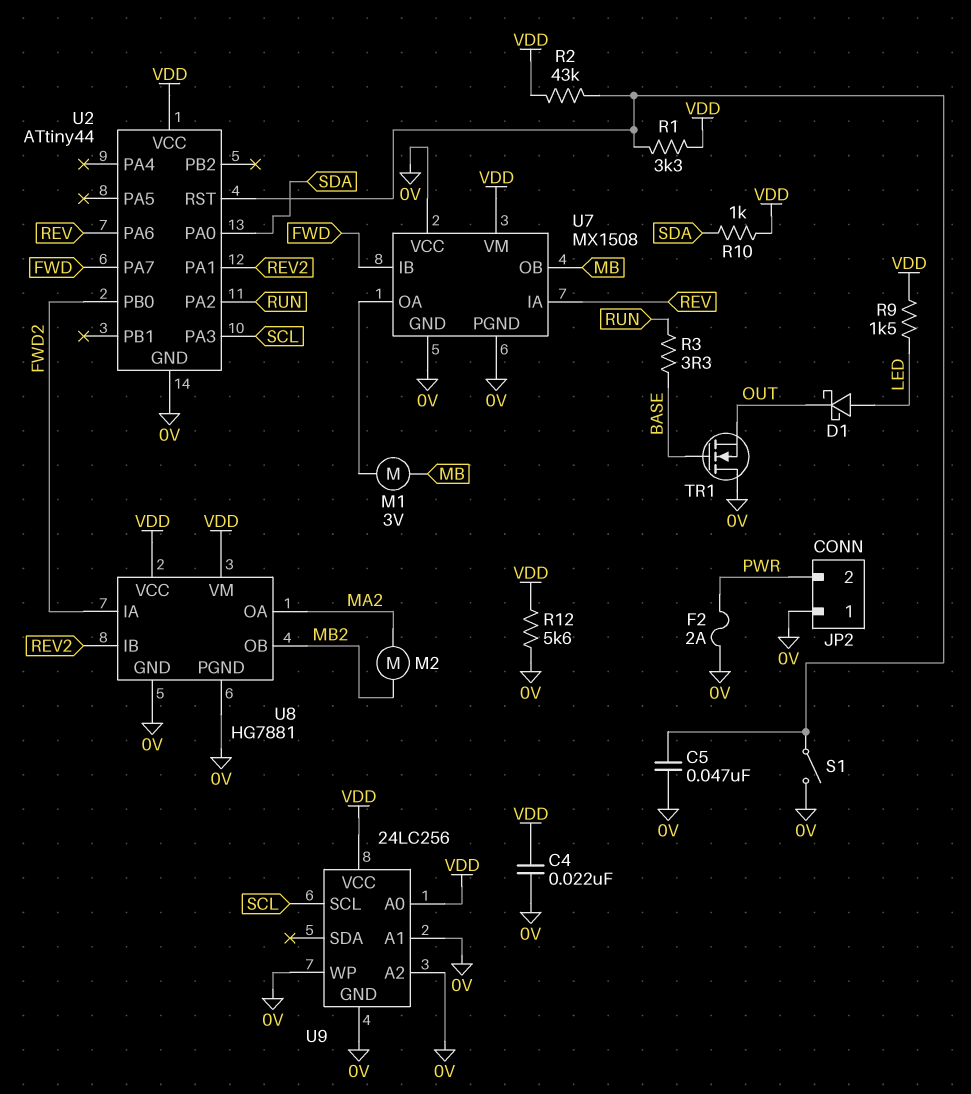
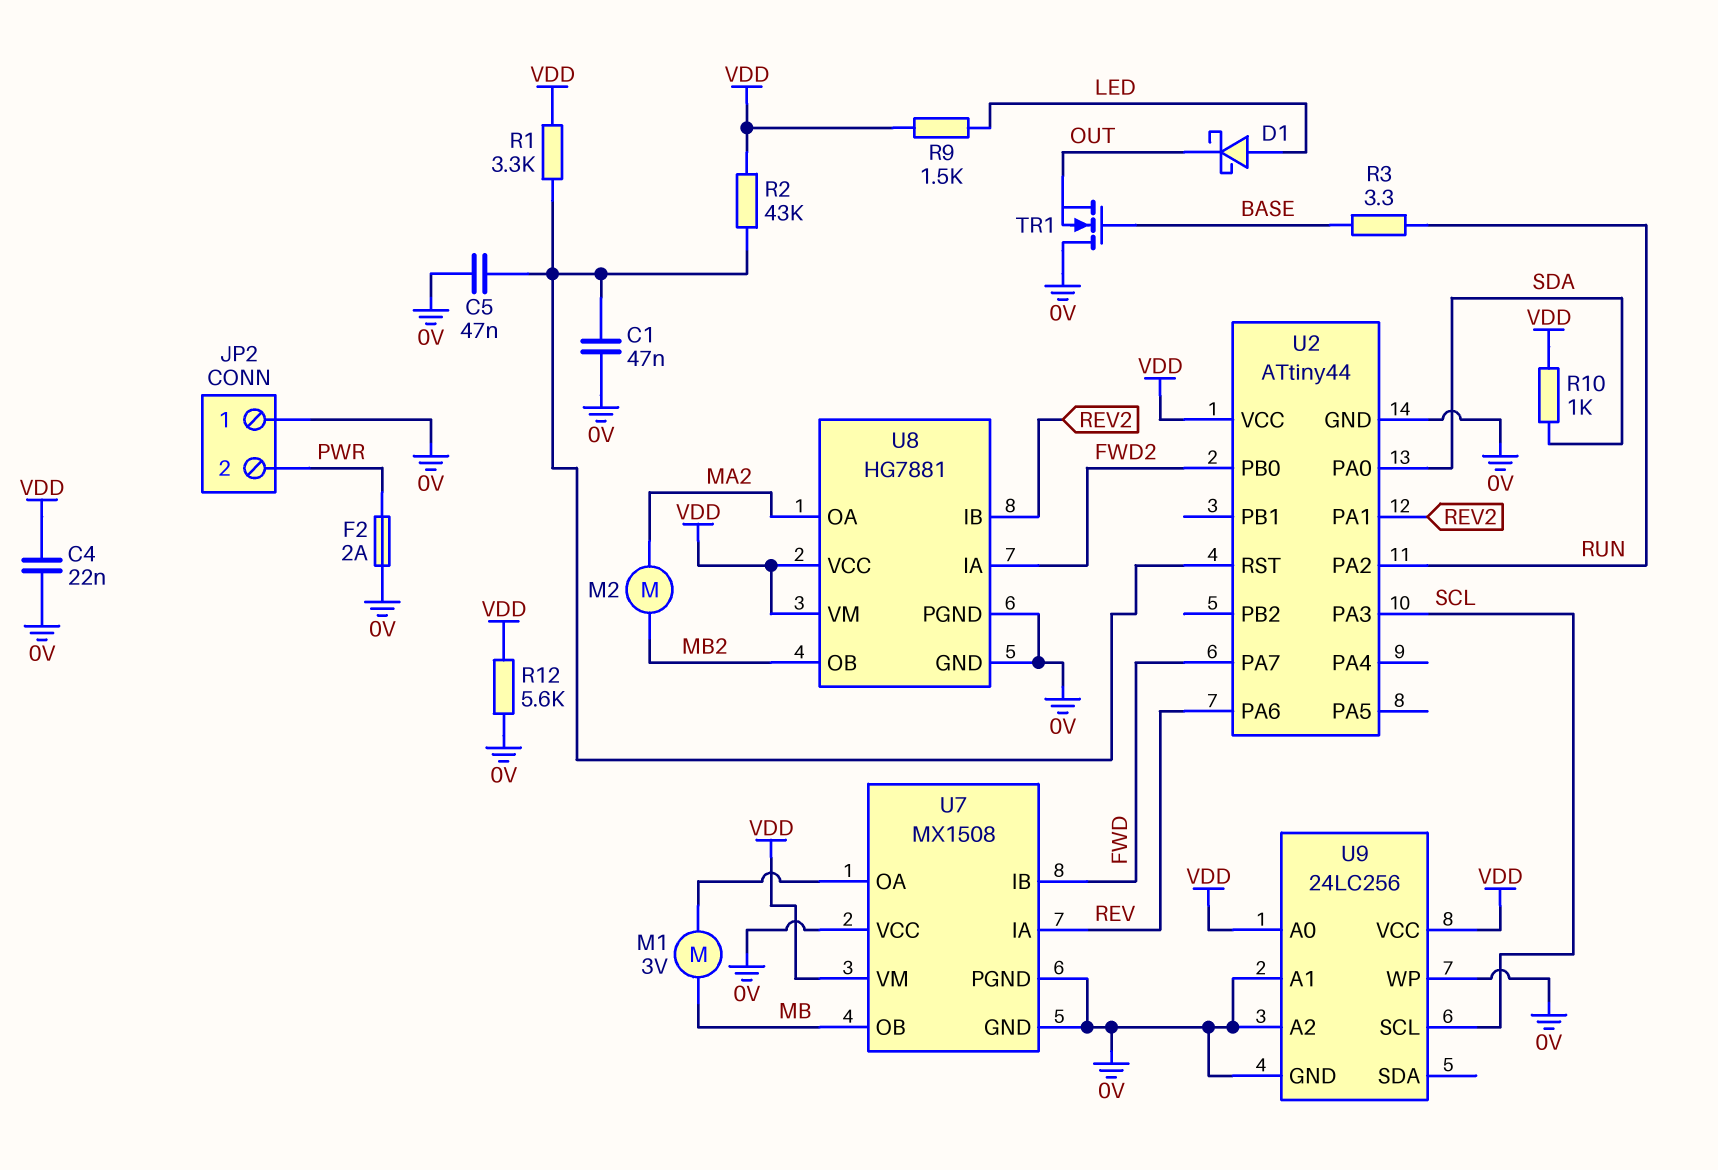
C1: none -> 47nF (0V, U2/RST)
S1: switch (0V, U2/RST) -> none

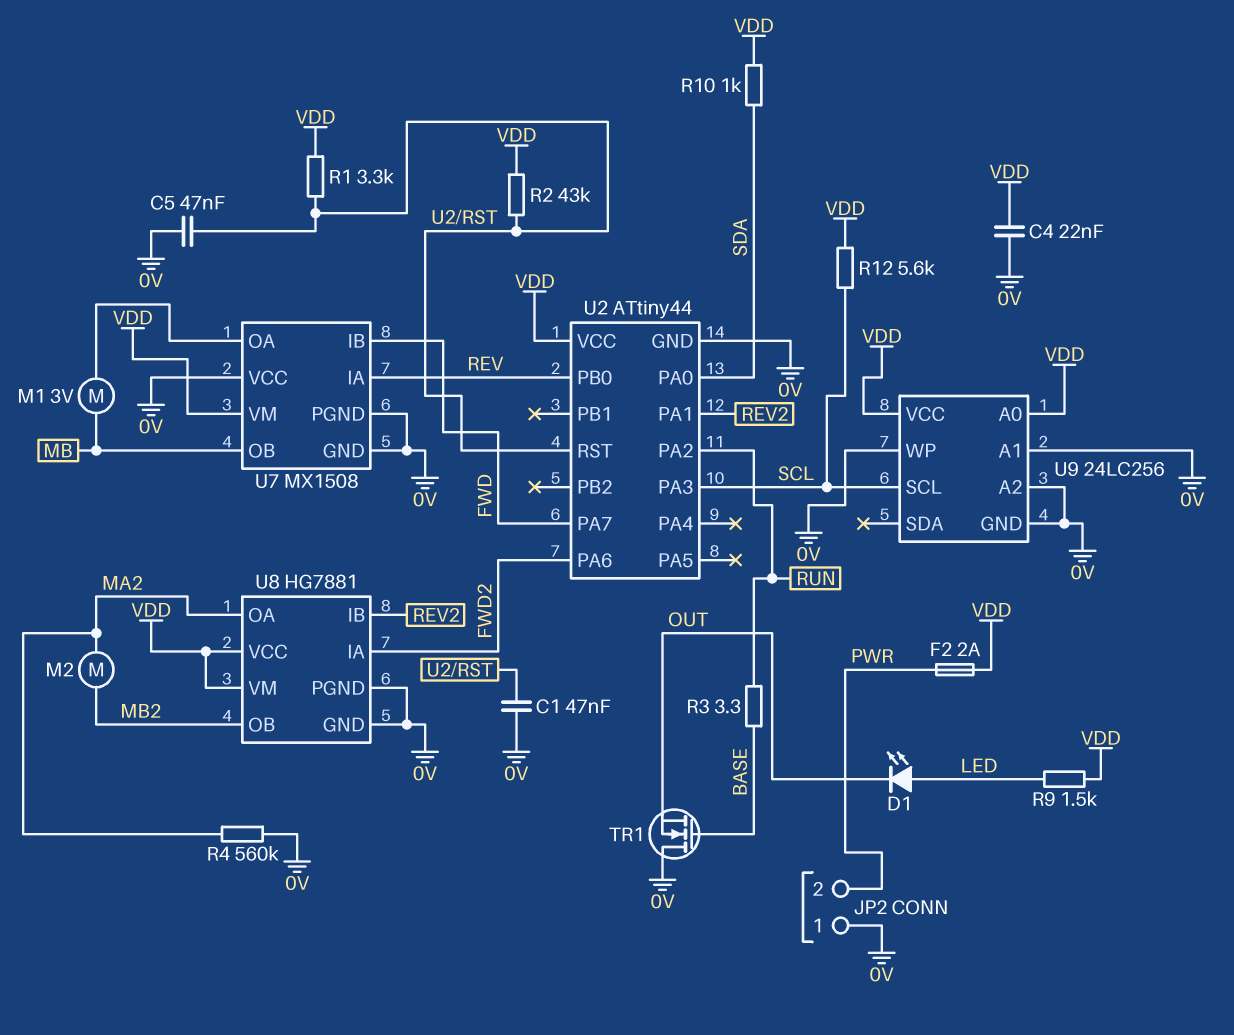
D1: schottky (A LED, K OUT) -> LED (A LED, K OUT)
F2: 2A (0V, PWR) -> 2A (PWR, VDD)
R4: none -> 560k (0V, MA2)
R12: 5.6k (0V, VDD) -> 5.6k (SCL, VDD)
U2 pin PA6: REV -> FWD2
U2 pin PB0: FWD2 -> REV

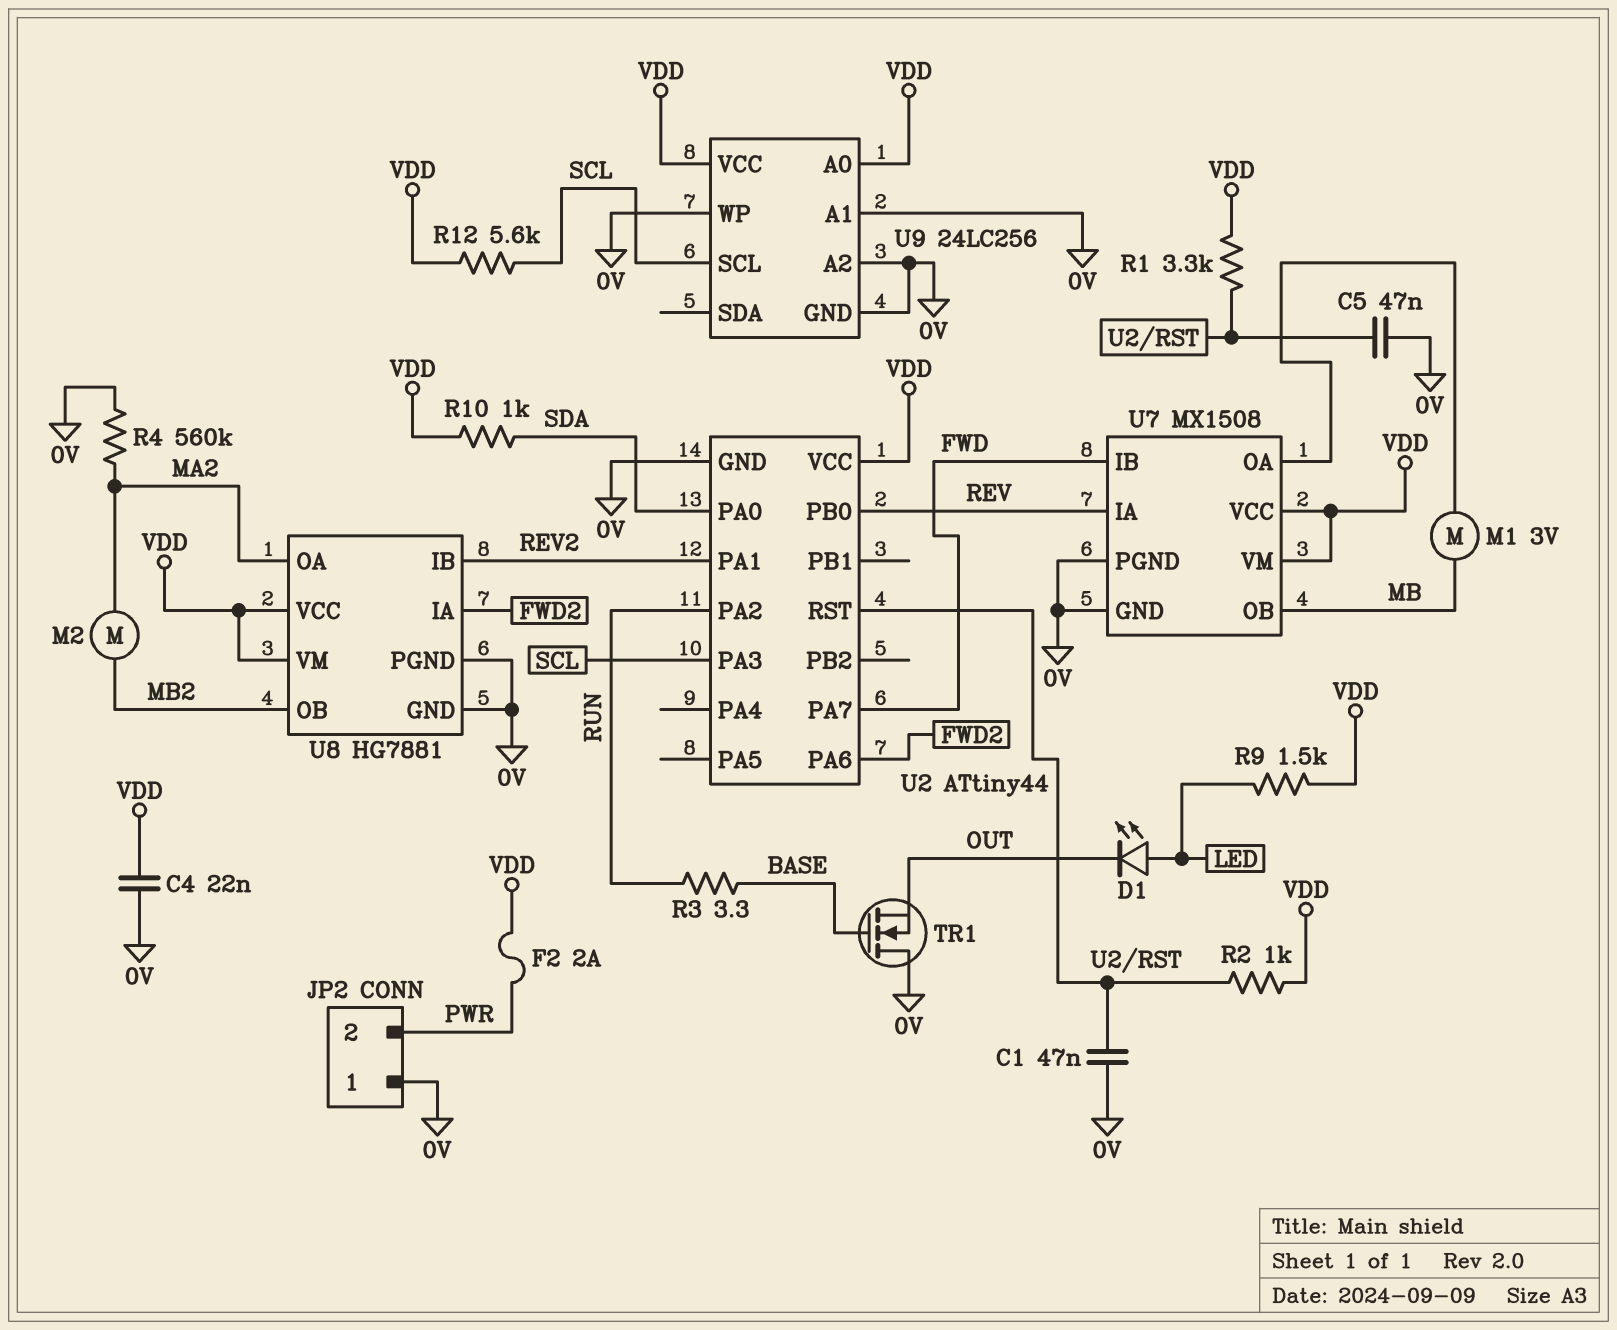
R2: 43k (U2/RST, VDD) -> 1k (U2/RST, VDD)
U7 pin VCC: 0V -> VDD

